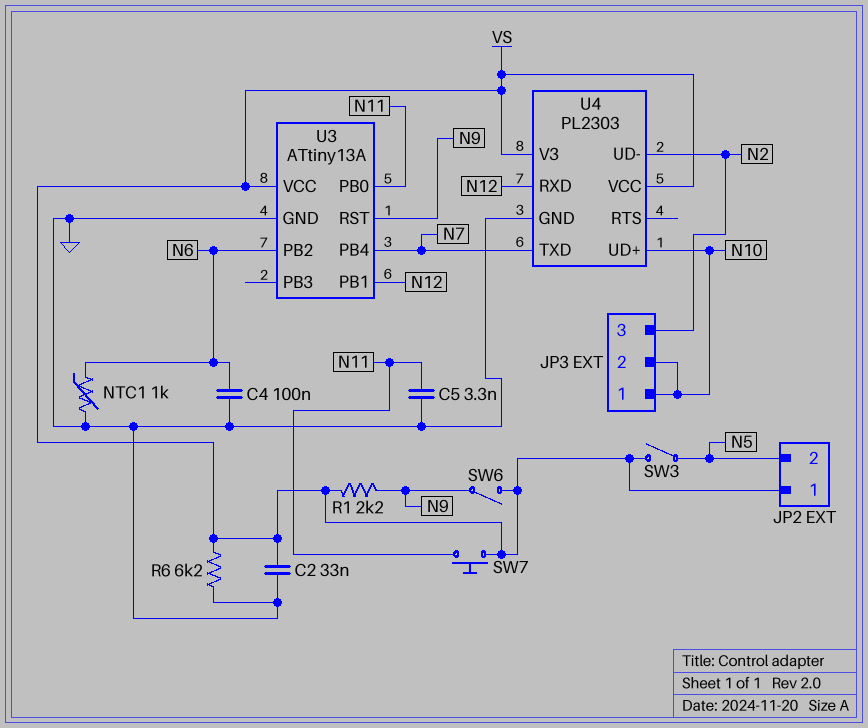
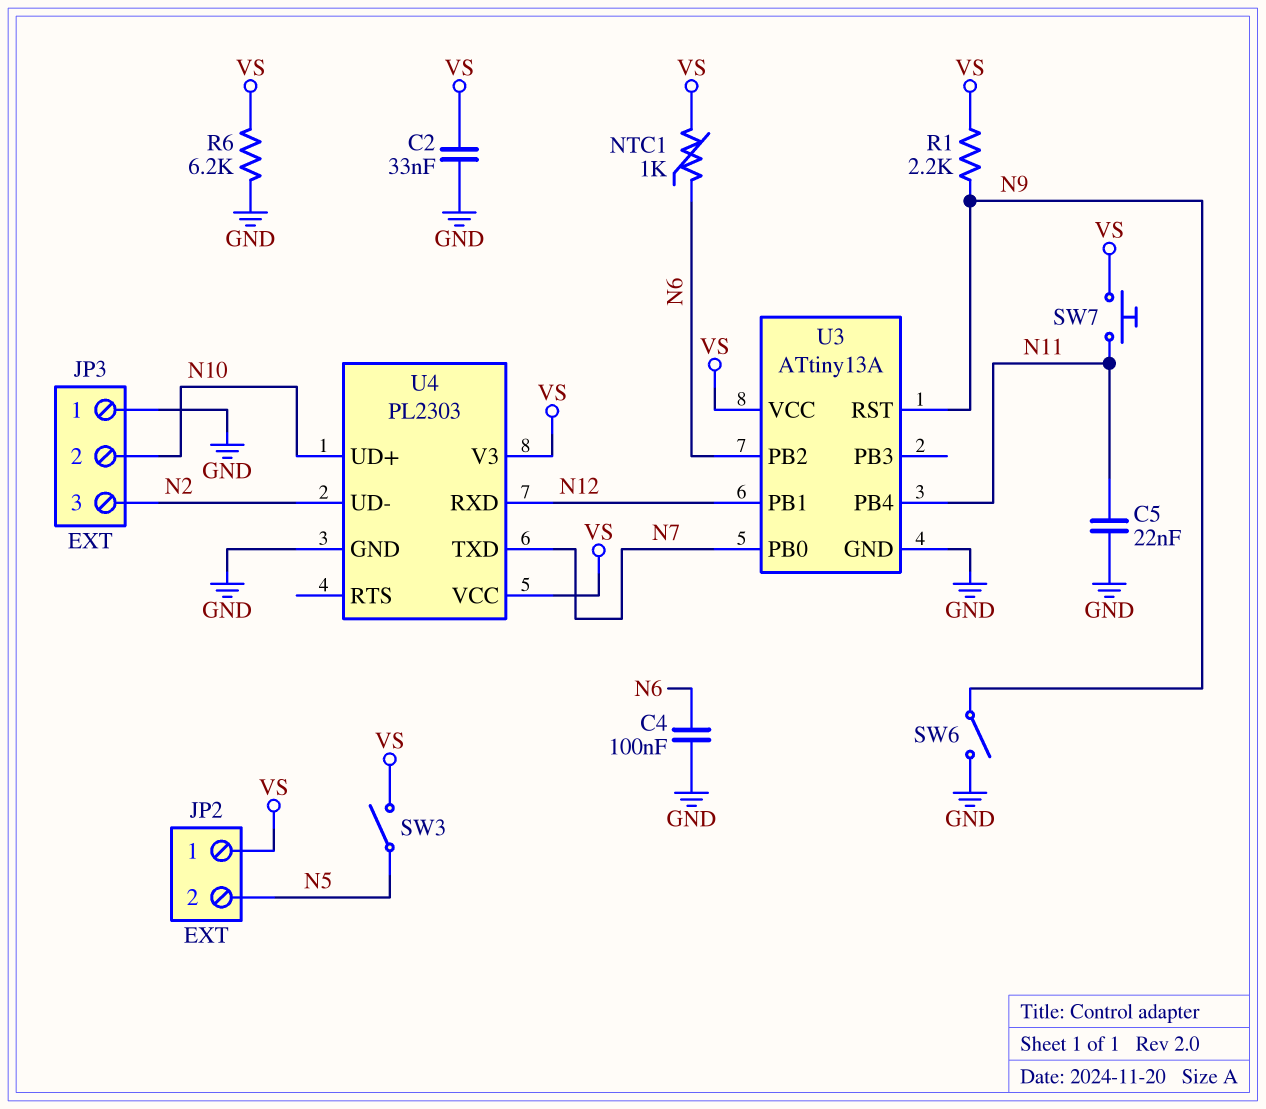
C5: 3.3nF (GND, N11) -> 22nF (GND, N11)
JP3 pin 1: N10 -> GND
NTC1: 1k (GND, N6) -> 1k (N6, VS)
SW6: switch (N9, VS) -> switch (GND, N9)
U3 pin PB0: N11 -> N7
U3 pin PB4: N7 -> N11

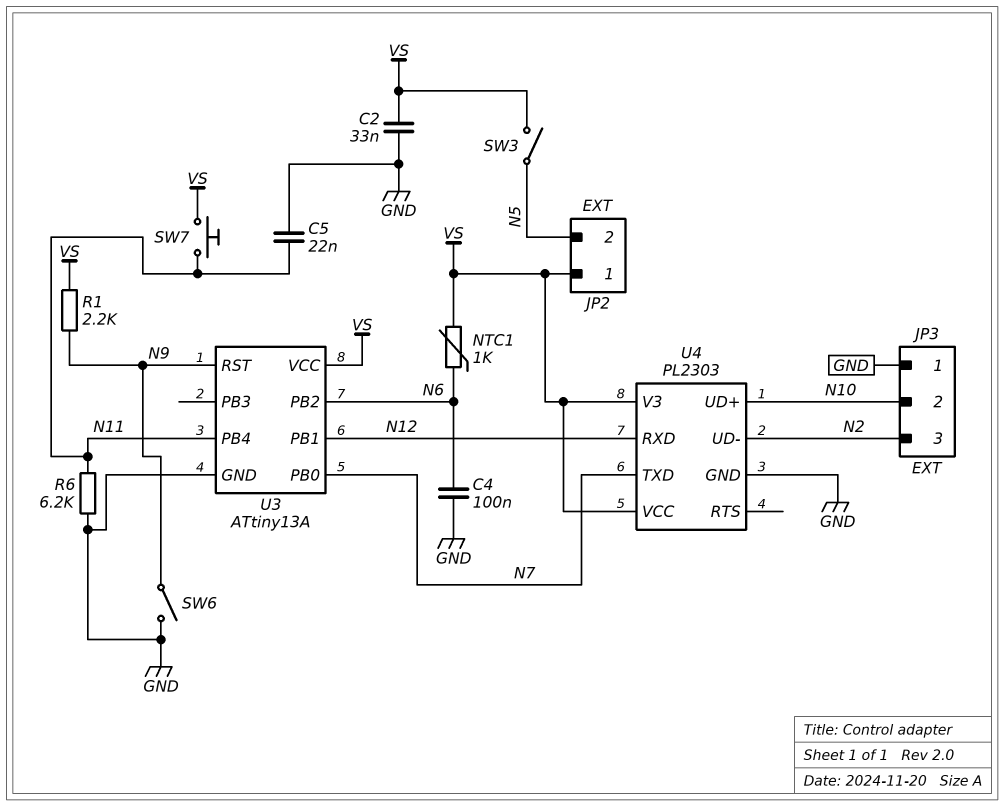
R6: 6.2k (GND, VS) -> 6.2k (GND, N11)

